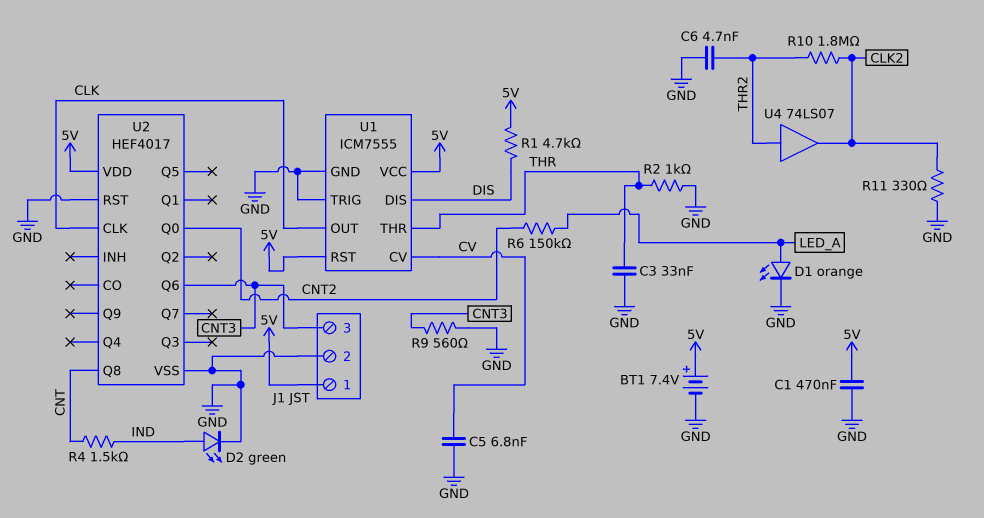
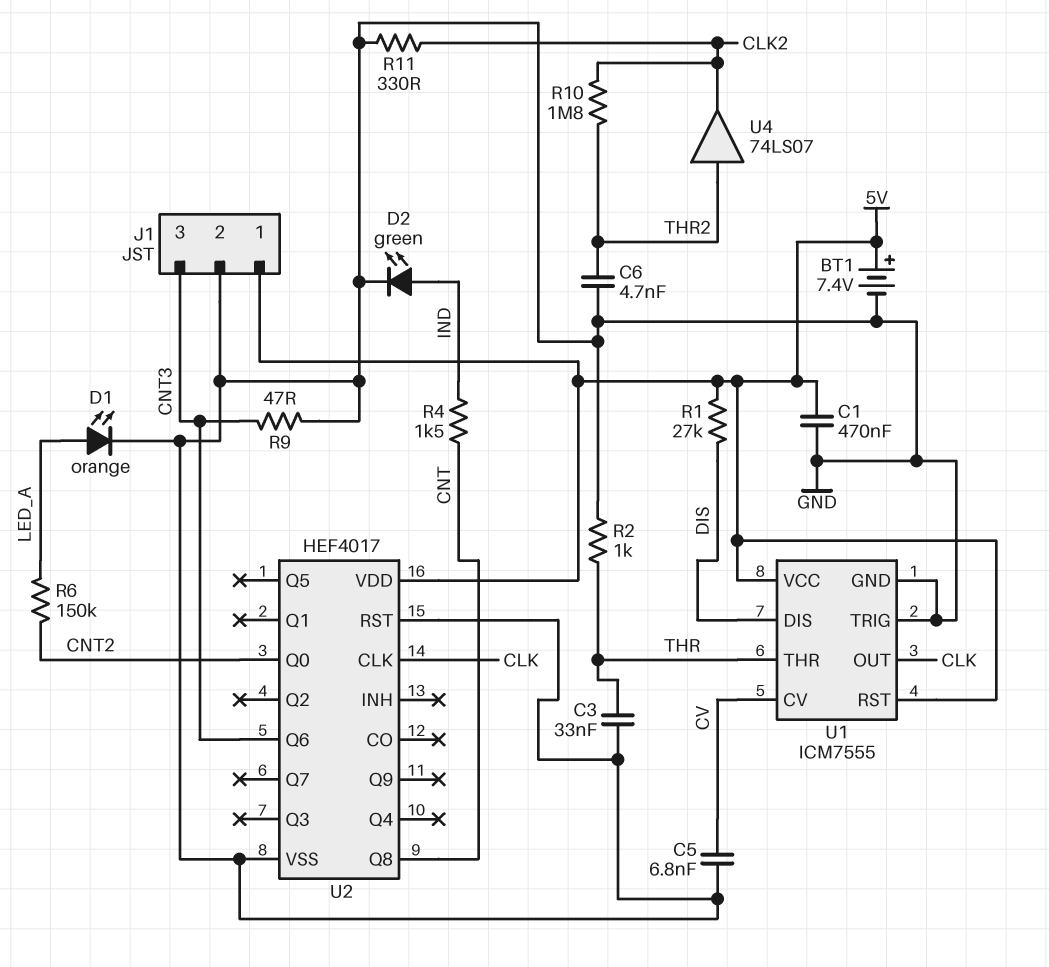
R1: 4.7k (5V, DIS) -> 27k (5V, DIS)
R9: 560 (CNT3, GND) -> 47 (CNT3, GND)

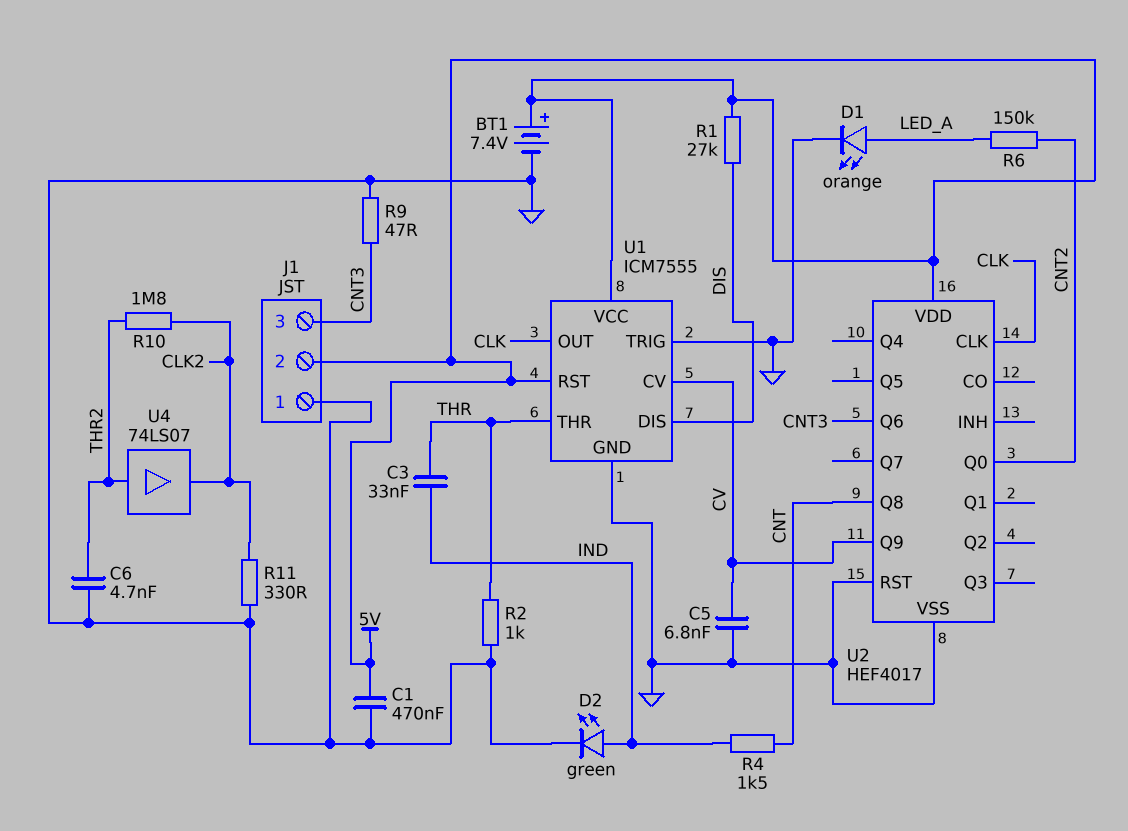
C3: 33nF (GND, THR) -> 33nF (IND, THR)
J1 pin 1: 5V -> GND
J1 pin 2: GND -> 5V
U2 pin Q9: none -> CV

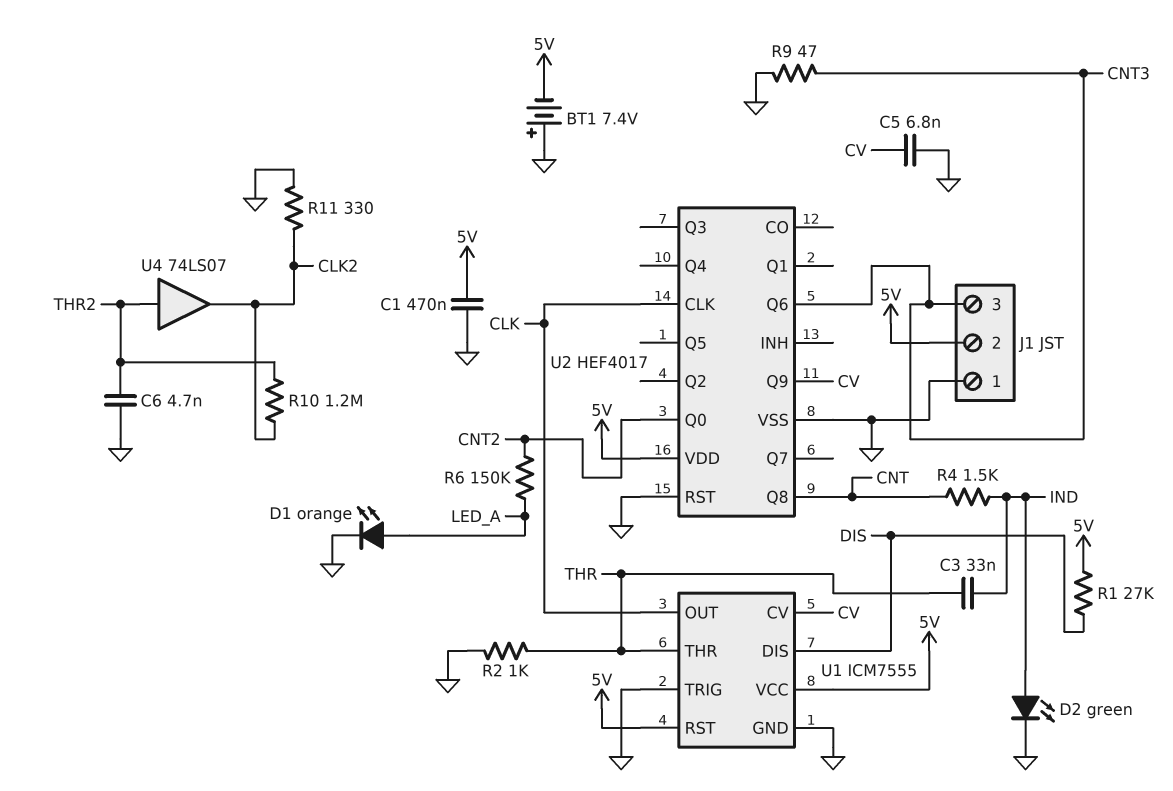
BT1: 7.4V (plus 5V, minus GND) -> 7.4V (plus GND, minus 5V)
R10: 1.8M (CLK2, THR2) -> 1.2M (CLK2, THR2)

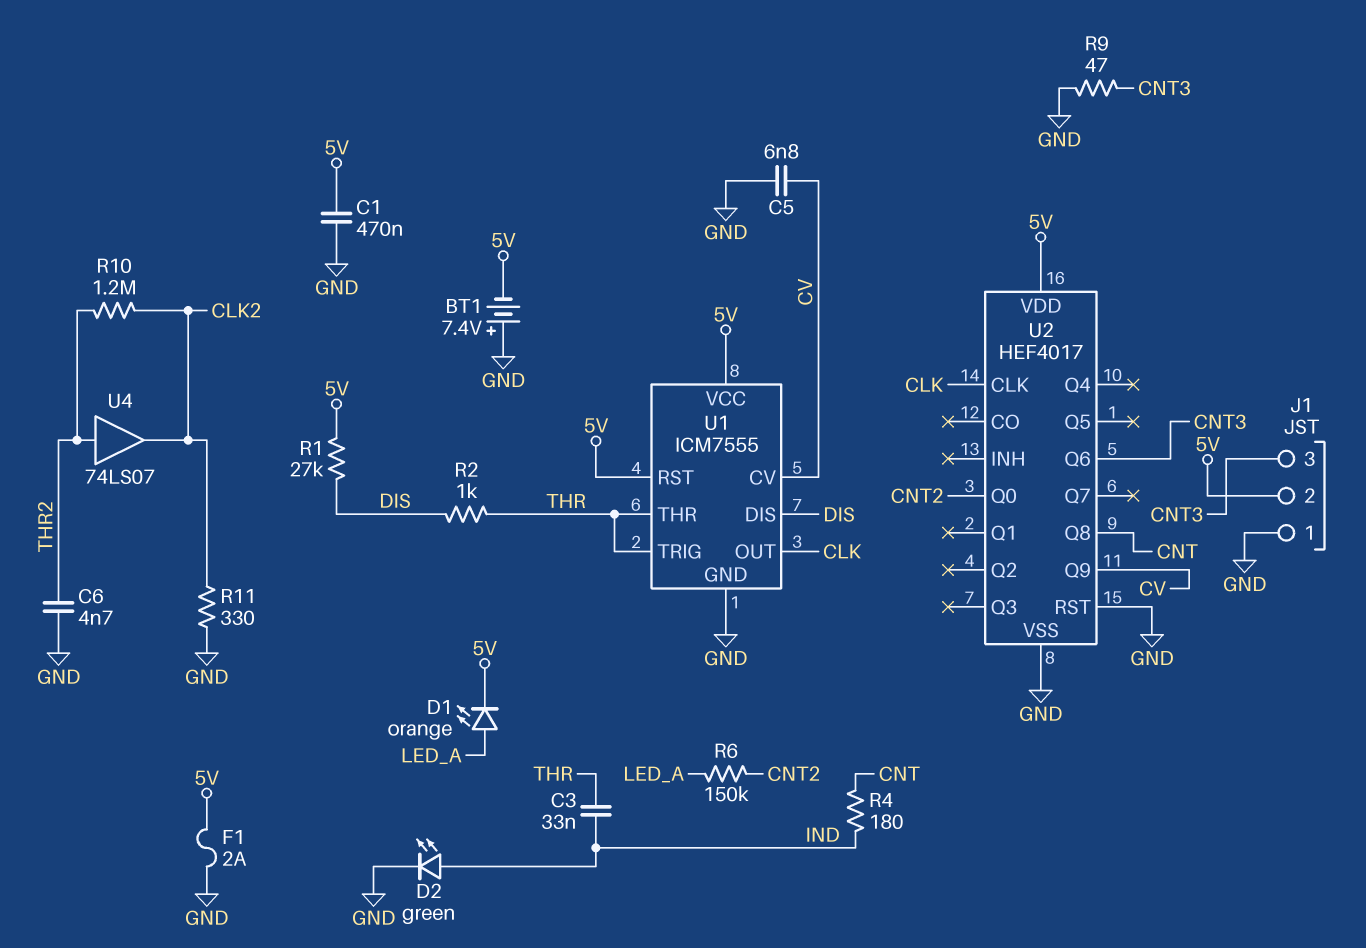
D1: LED orange (A LED_A, K GND) -> LED orange (A LED_A, K 5V)
F1: none -> 2A (5V, GND)
R2: 1k (GND, THR) -> 1k (DIS, THR)
R4: 1.5k (CNT, IND) -> 180 (CNT, IND)
U1 pin TRIG: GND -> THR

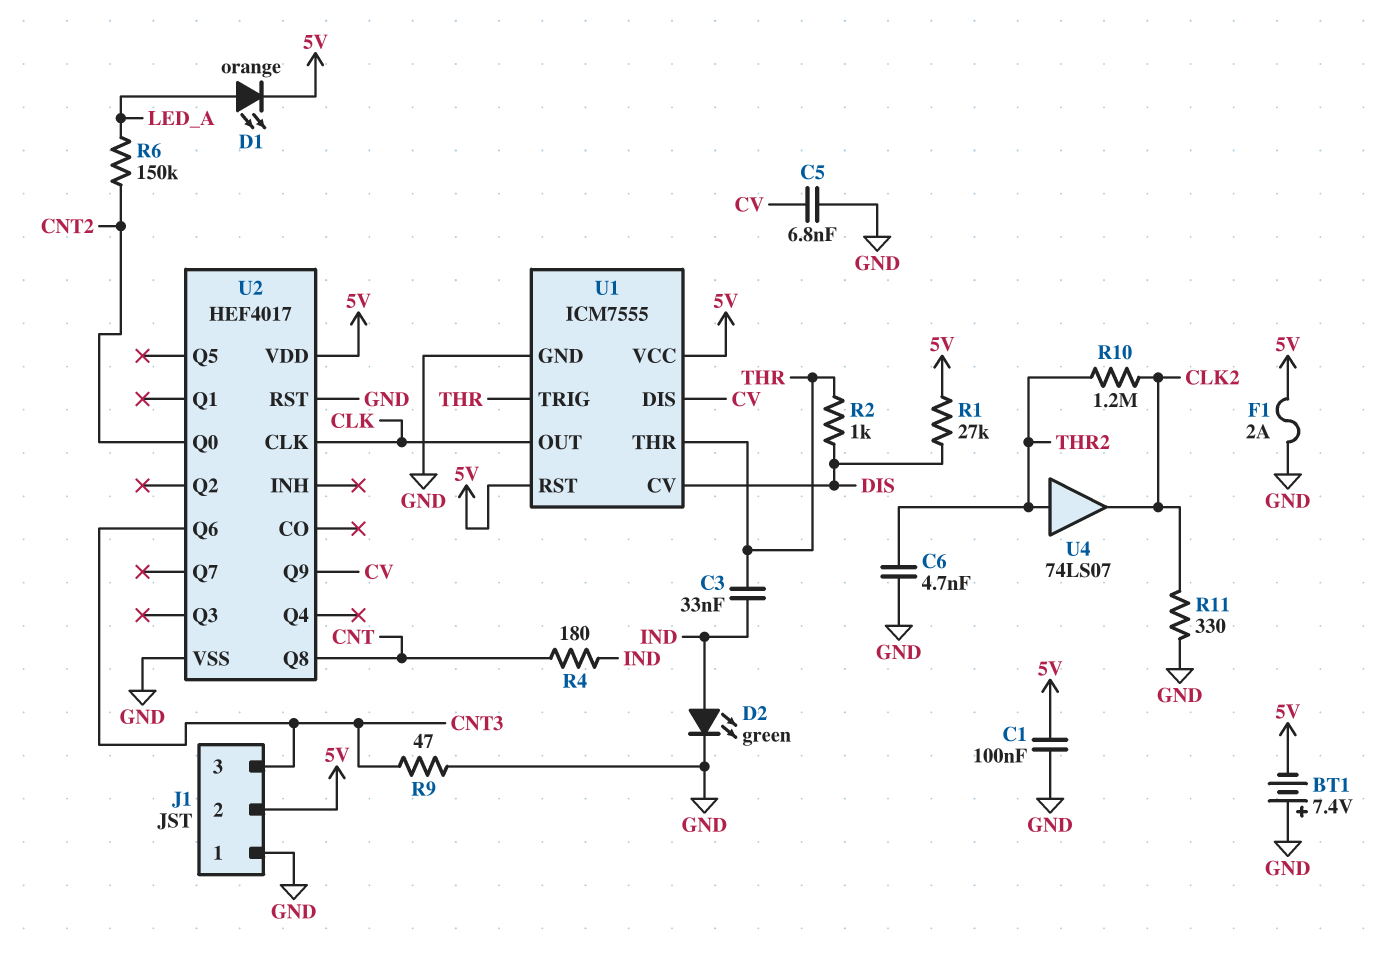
C1: 470nF (5V, GND) -> 100nF (5V, GND)
U1 pin CV: CV -> DIS
U1 pin DIS: DIS -> CV

